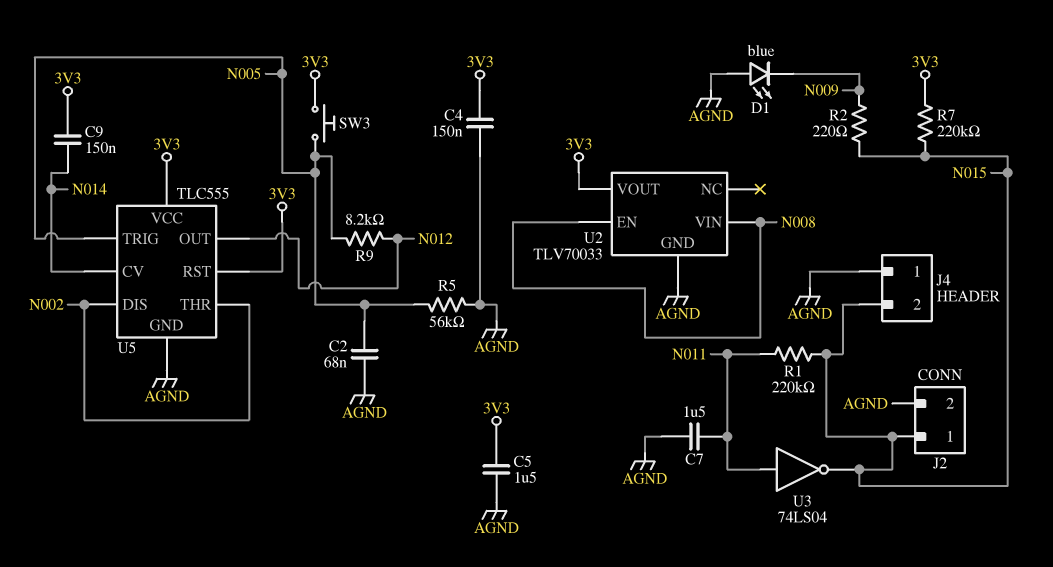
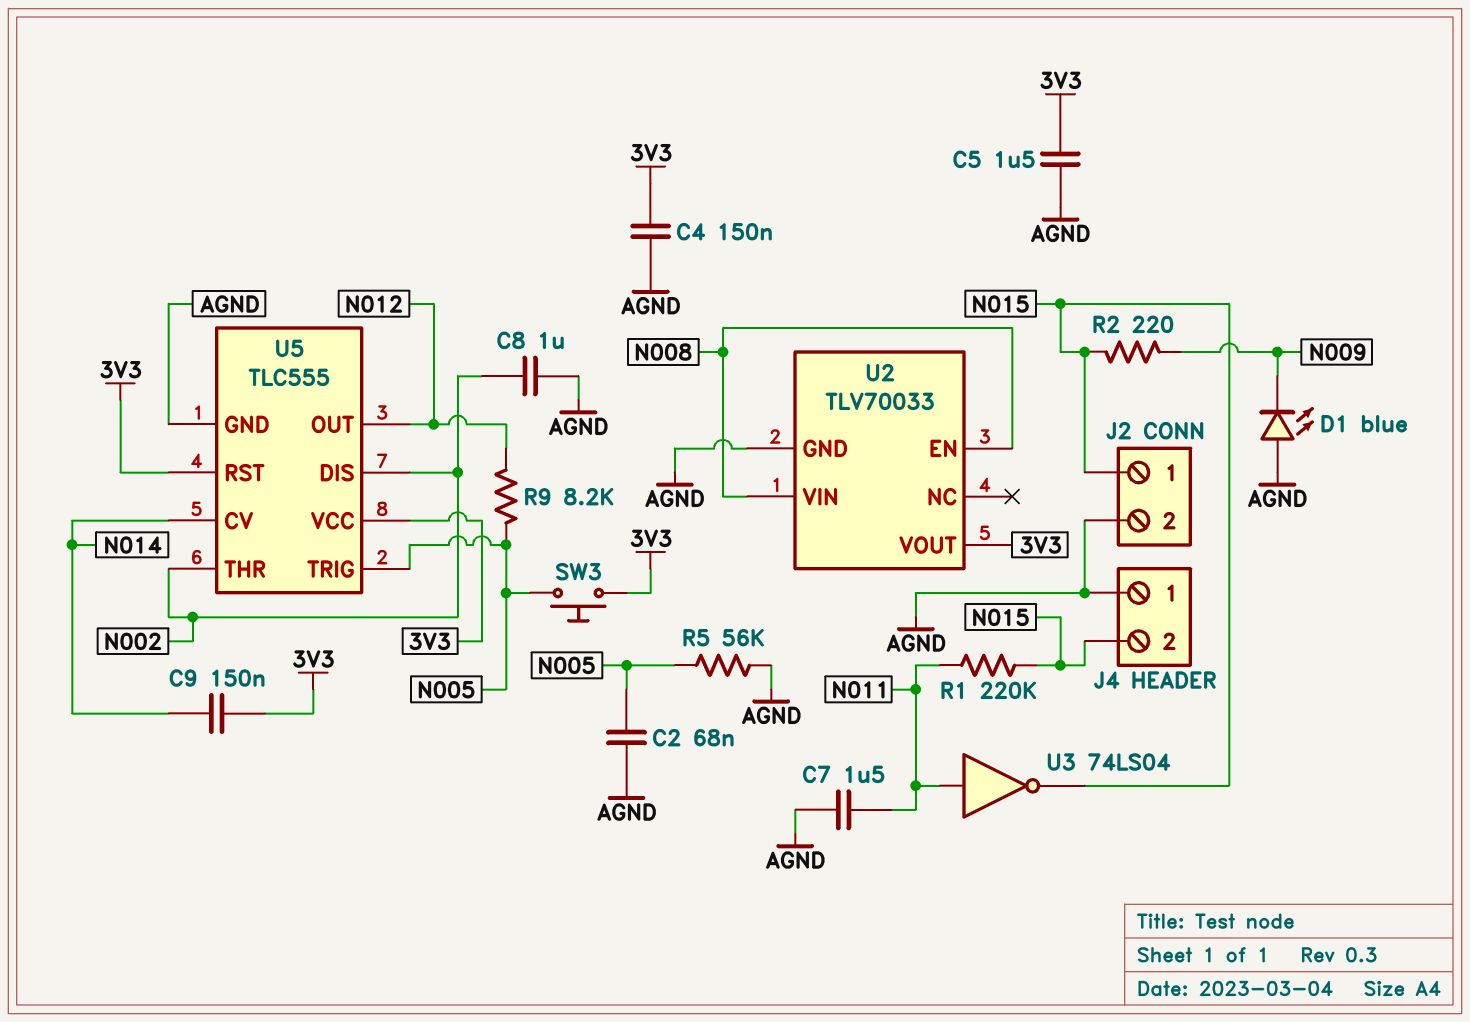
C8: none -> 1uF (AGND, N002)
R7: 220k (3V3, N015) -> none

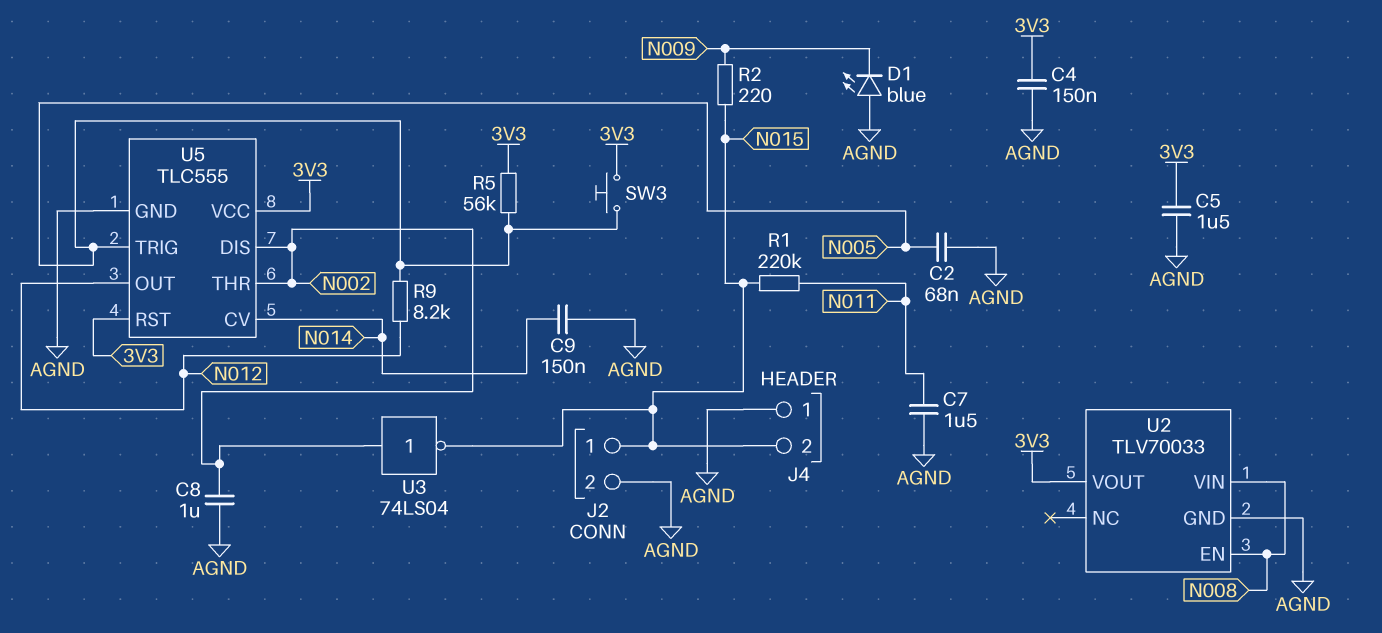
C9: 150nF (3V3, N014) -> 150nF (AGND, N014)
R5: 56k (AGND, N005) -> 56k (3V3, N005)
U3: NOT 74LS04 (in N011, out N015) -> NOT 74LS04 (in N002, out N015)

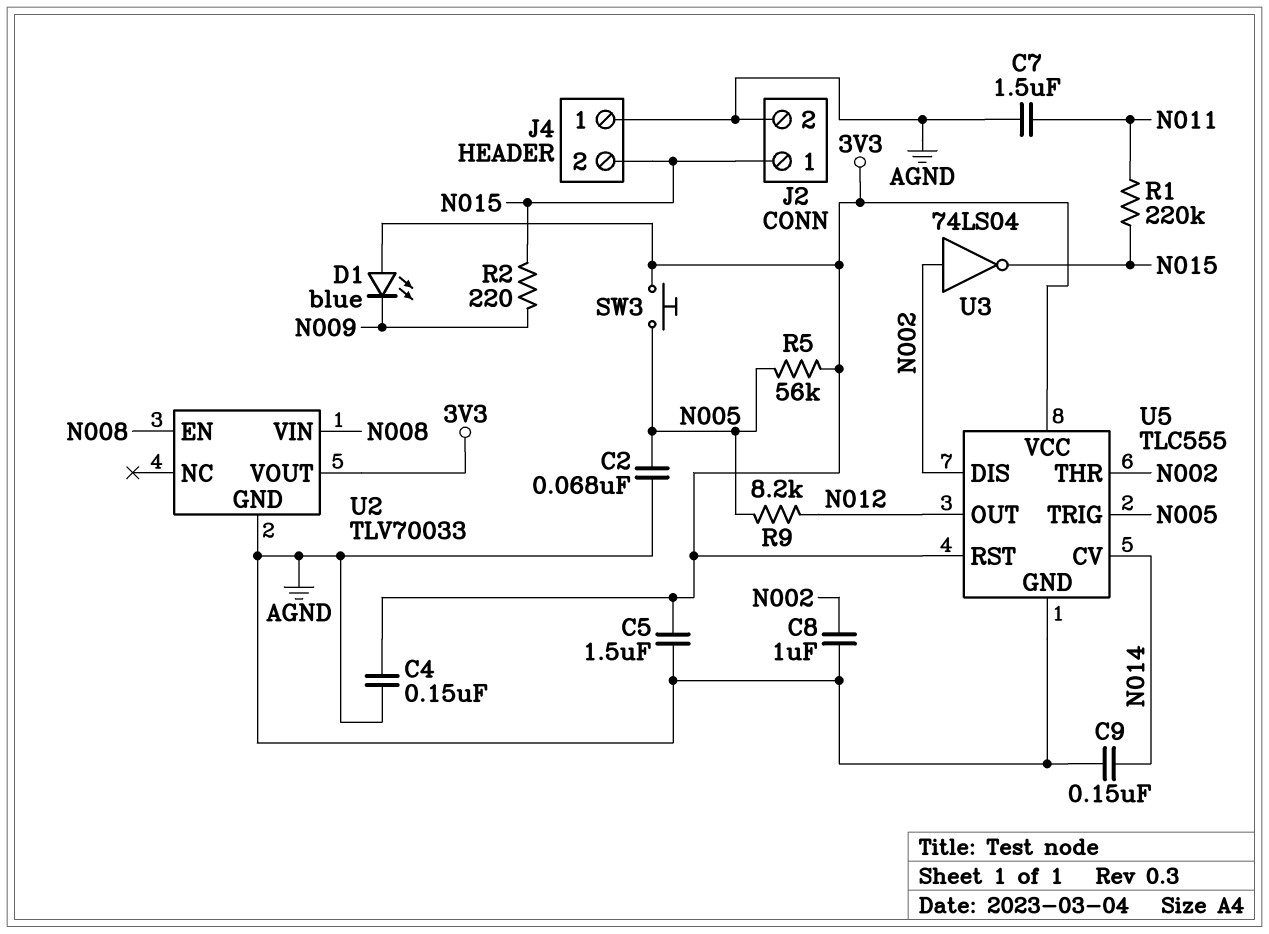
D1: LED blue (A AGND, K N009) -> LED blue (A 3V3, K N009)

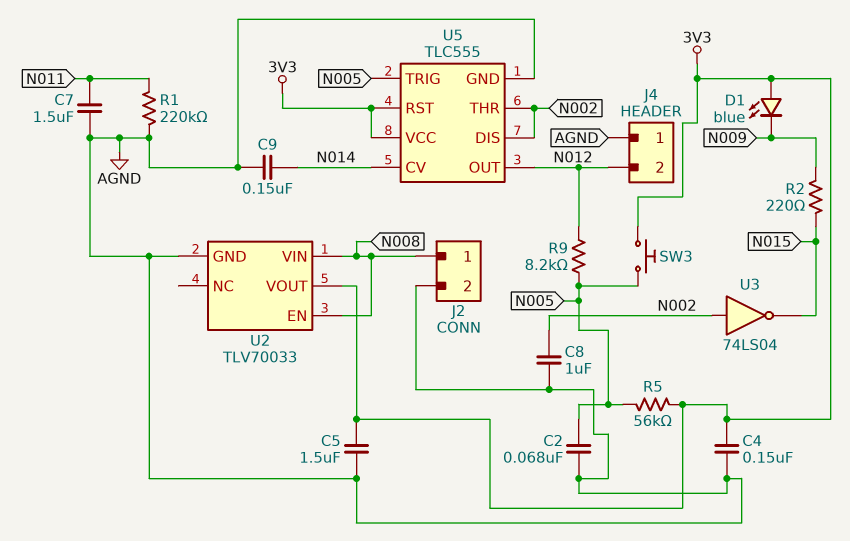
J2 pin 1: N015 -> N008
J4 pin 2: N015 -> N012
R1: 220k (N011, N015) -> 220k (AGND, N011)

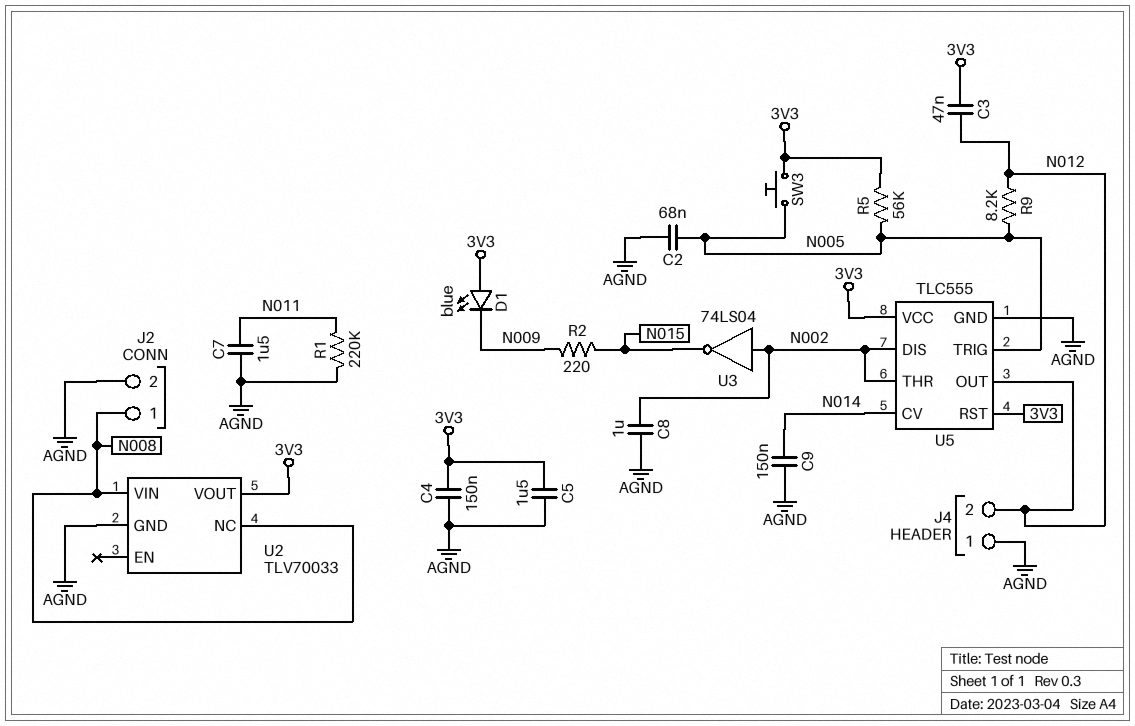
C3: none -> 47nF (3V3, N012)
U2 pin EN: N008 -> none
U2 pin NC: none -> N008

